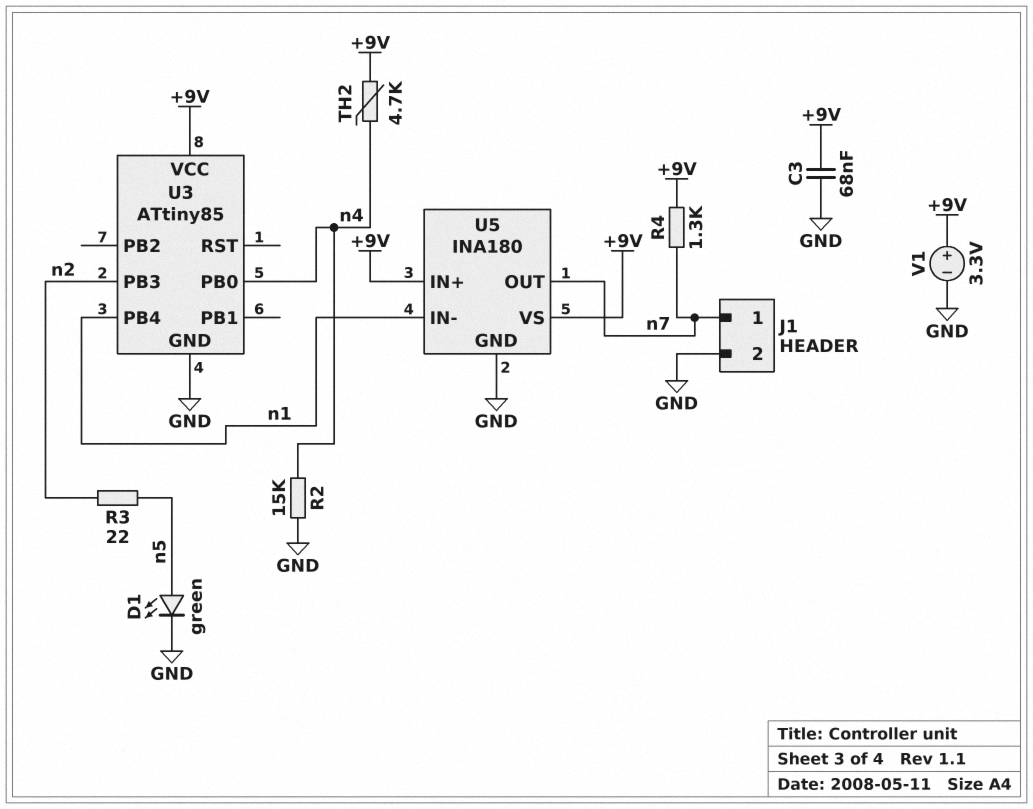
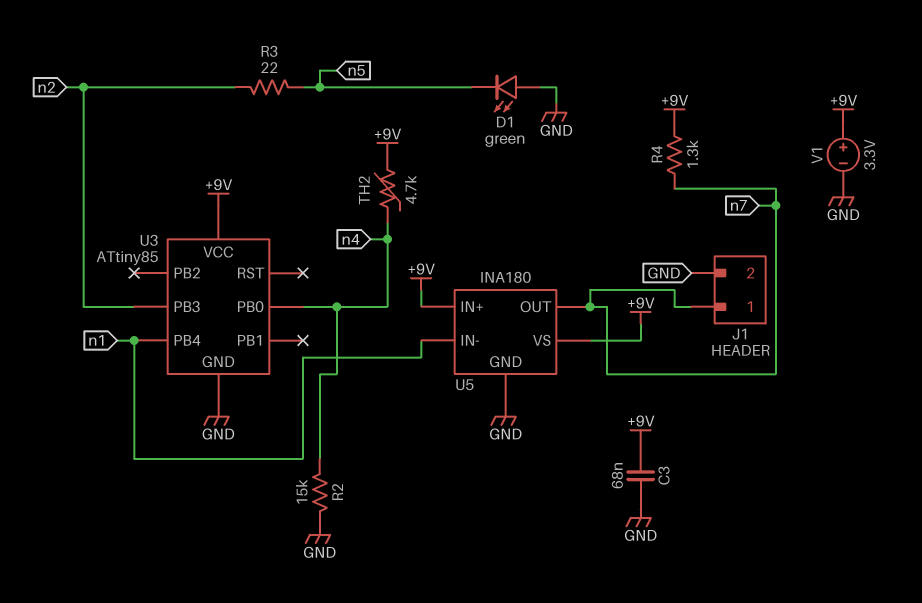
D1: LED green (A n5, K GND) -> LED green (A GND, K n5)

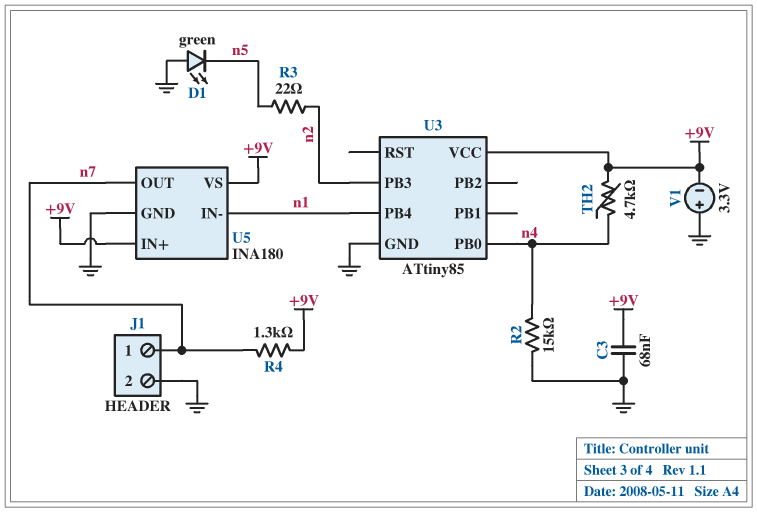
V1: 3.3V (plus +9V, minus GND) -> 3.3V (plus GND, minus +9V)

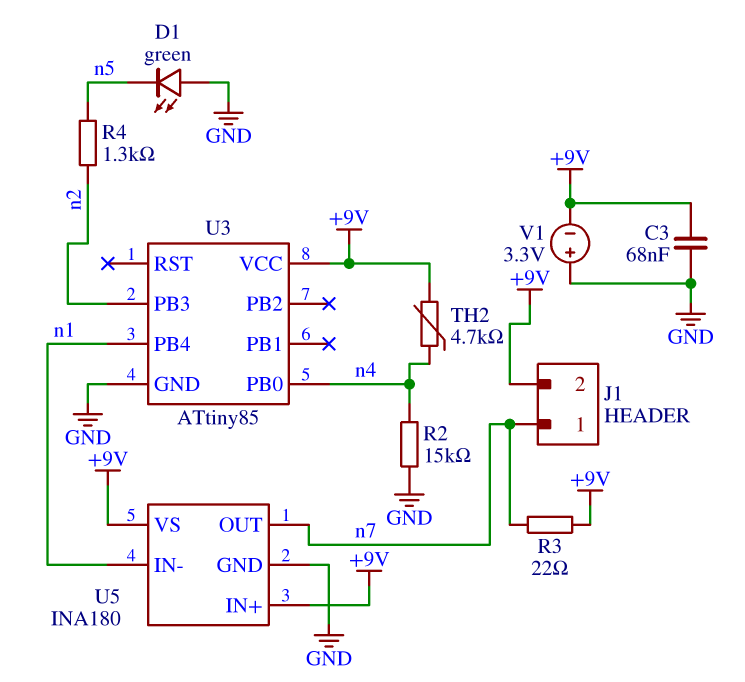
J1 pin 2: GND -> +9V
R3: 22 (n2, n5) -> 22 (+9V, n7)
R4: 1.3k (+9V, n7) -> 1.3k (n2, n5)

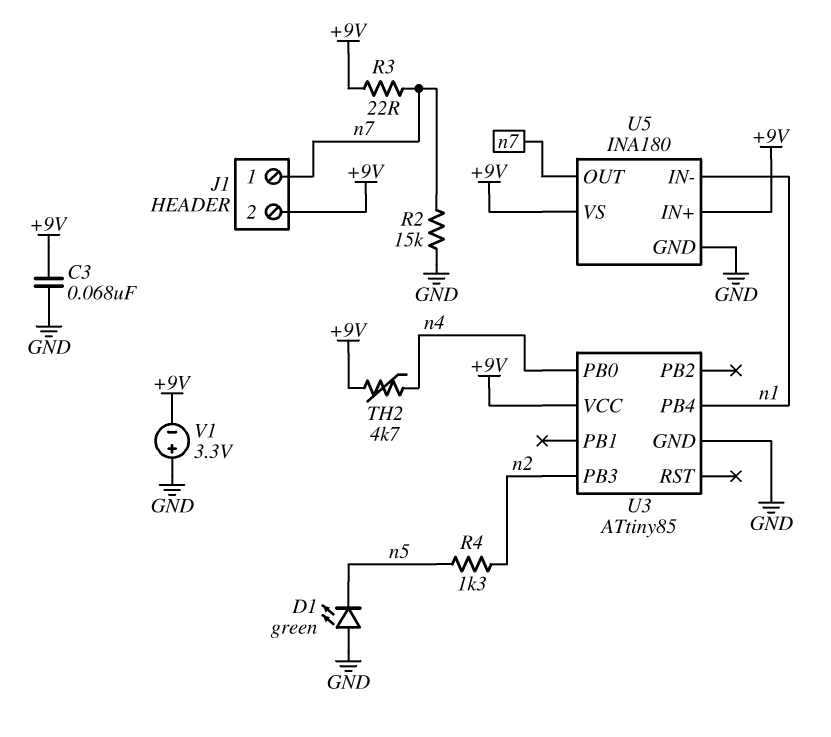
R2: 15k (GND, n4) -> 15k (GND, n7)

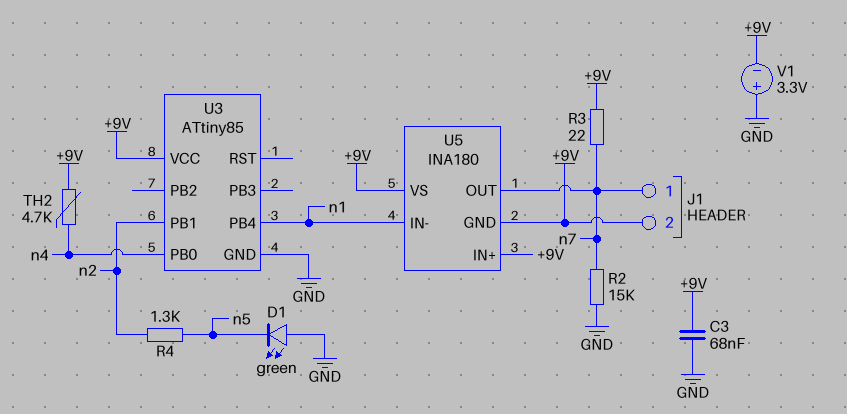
U3 pin PB1: none -> n2
U3 pin PB3: n2 -> none
U5 pin GND: GND -> +9V

